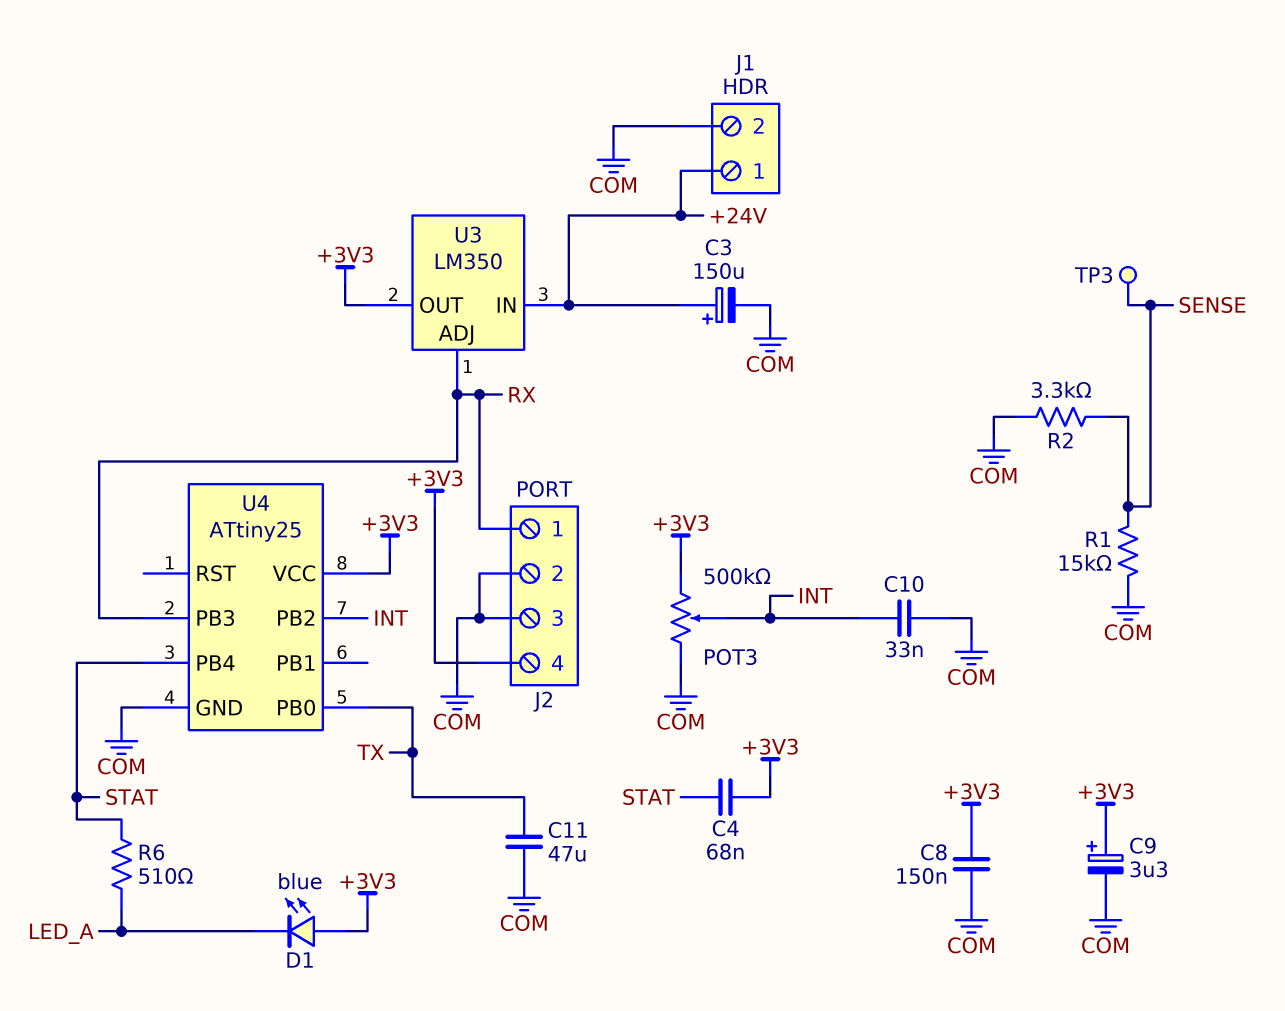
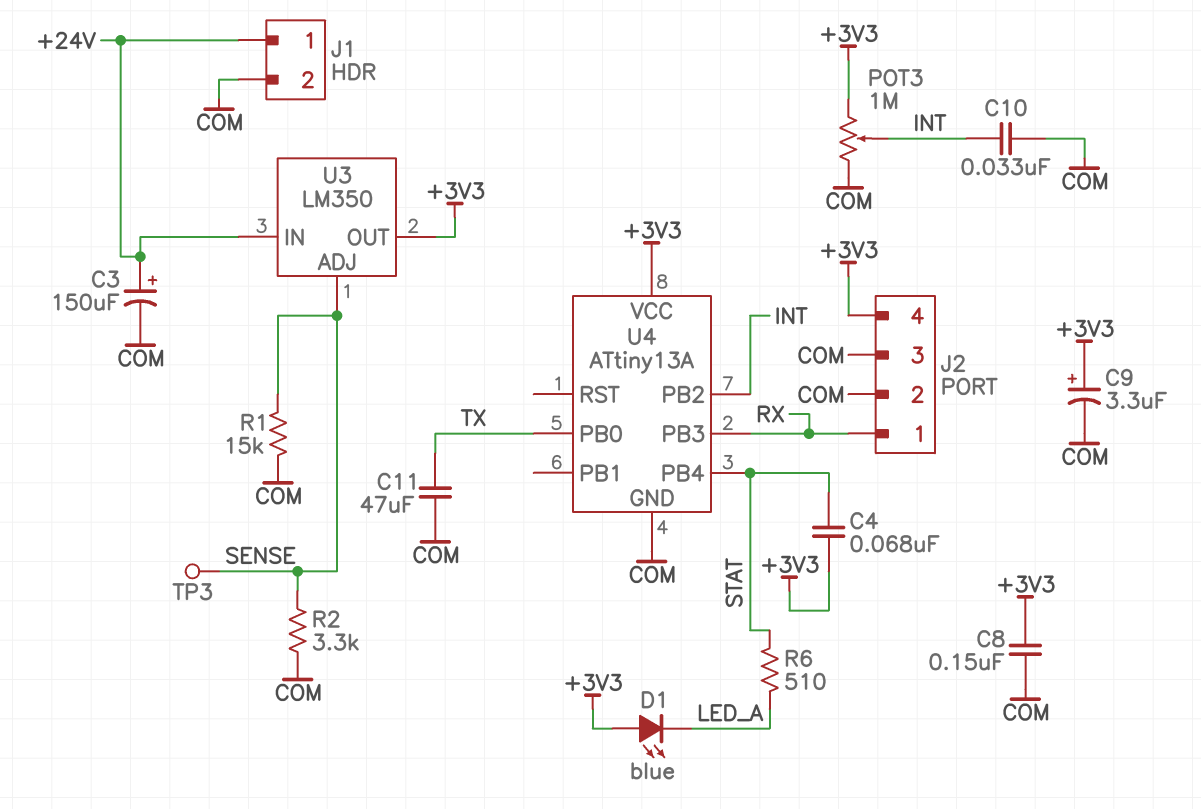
POT3: 500k (+3V3, COM, wiper INT) -> 1M (+3V3, COM, wiper INT)
U3 pin ADJ: RX -> SENSE
U4: ATtiny25 -> ATtiny13A

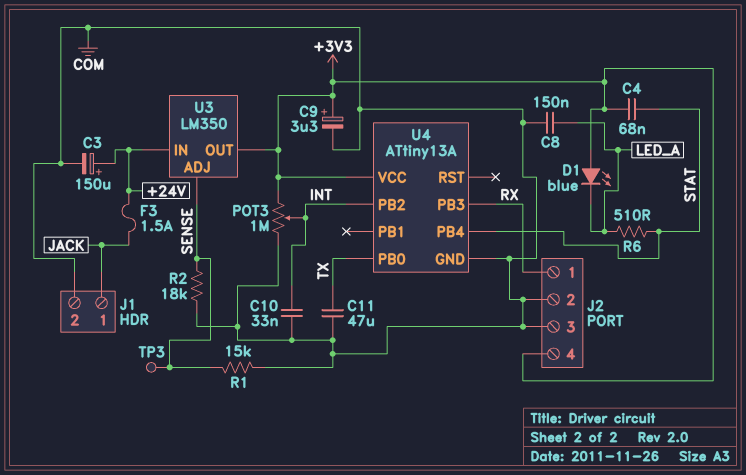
C8: 150nF (+3V3, COM) -> 150nF (COM, LED_A)
F3: none -> 1.5A (+24V, JACK)
J1 pin 1: +24V -> JACK
R2: 3.3k (COM, SENSE) -> 18k (COM, SENSE)

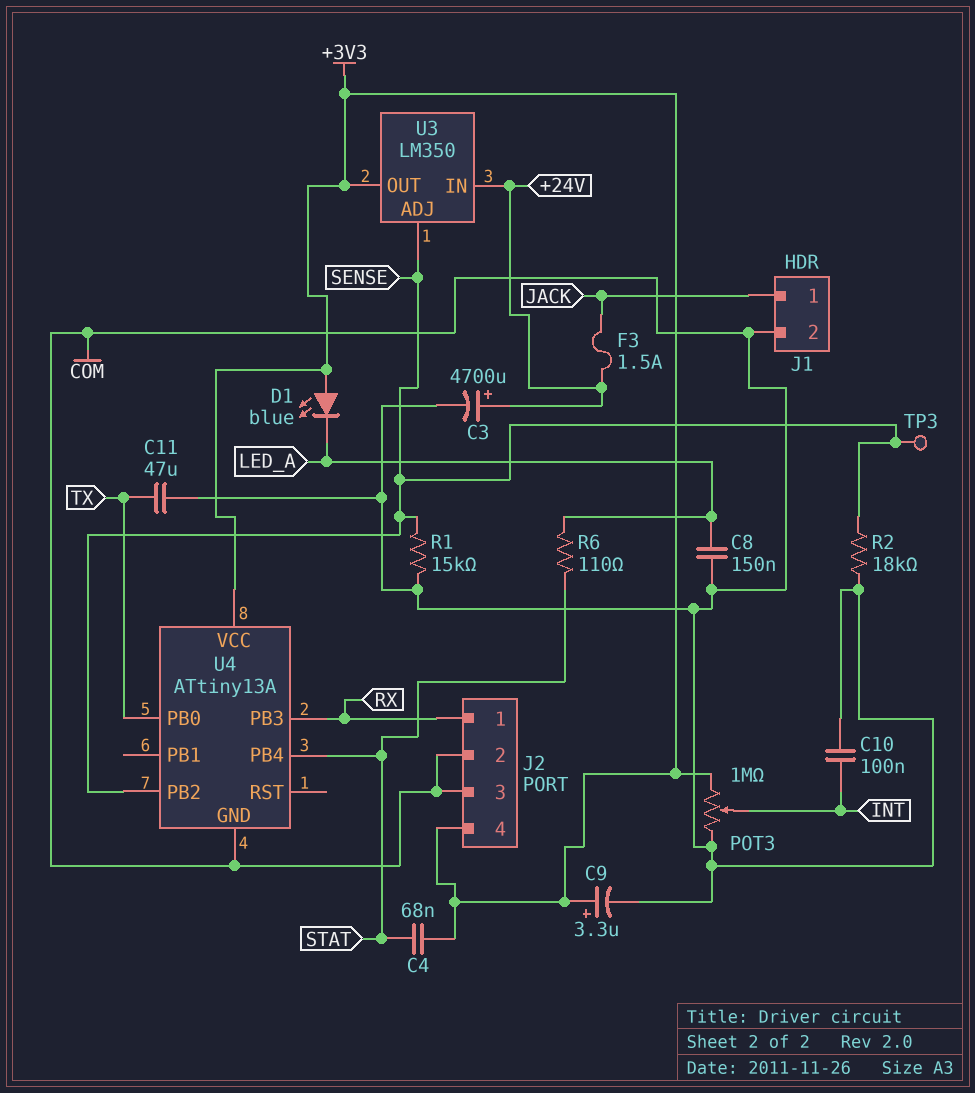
C3: 150uF (plus +24V, minus COM) -> 4700uF (plus +24V, minus COM)
C10: 33nF (COM, INT) -> 100nF (COM, INT)
R6: 510 (LED_A, STAT) -> 110 (LED_A, STAT)
U4 pin PB2: INT -> SENSE

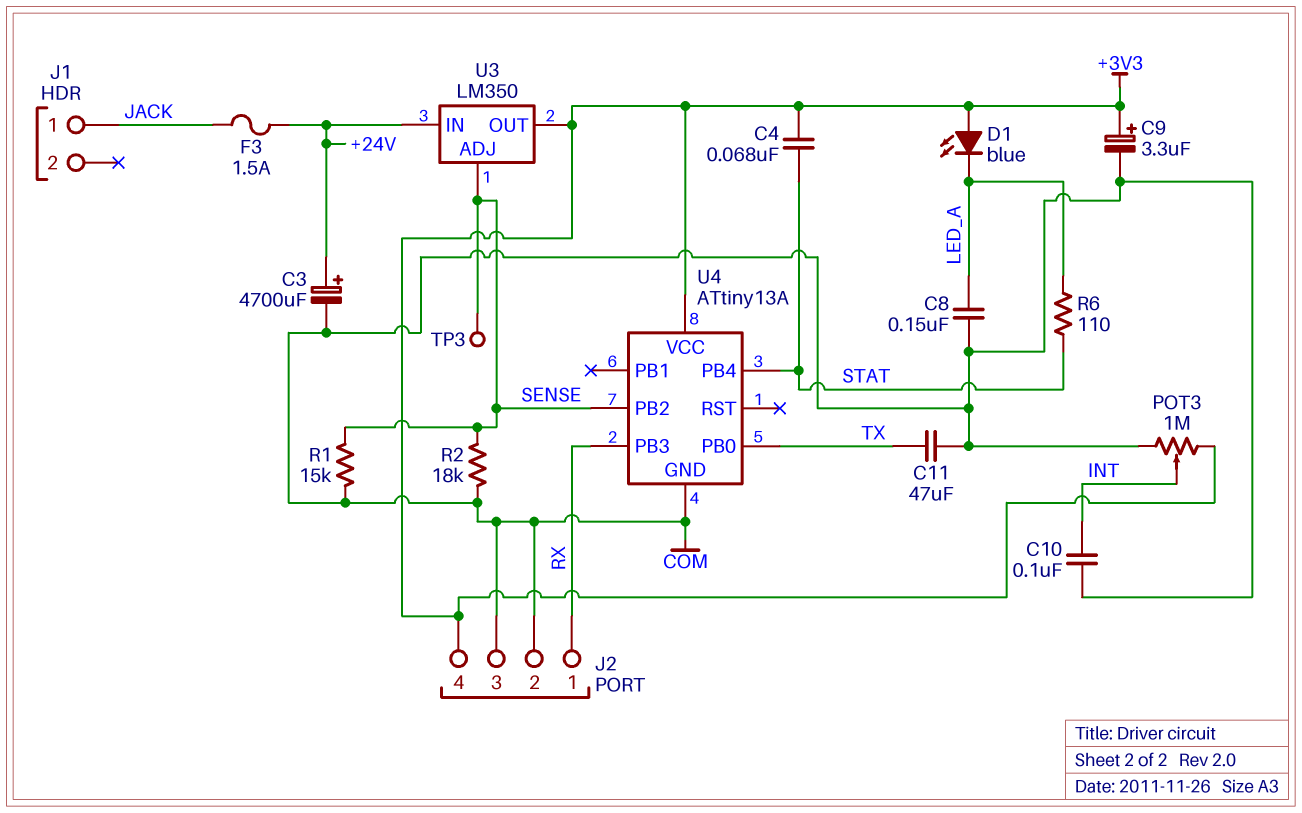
J1 pin 2: COM -> none

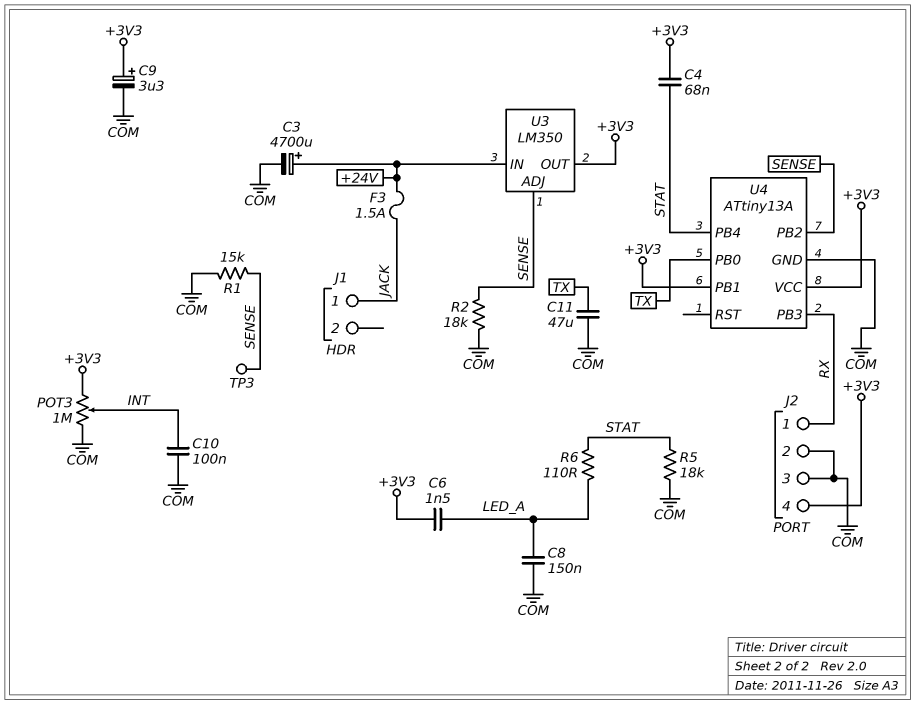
C6: none -> 1.5nF (+3V3, LED_A)
D1: LED blue (A +3V3, K LED_A) -> none
R5: none -> 18k (COM, STAT)
U4 pin PB1: none -> +3V3

